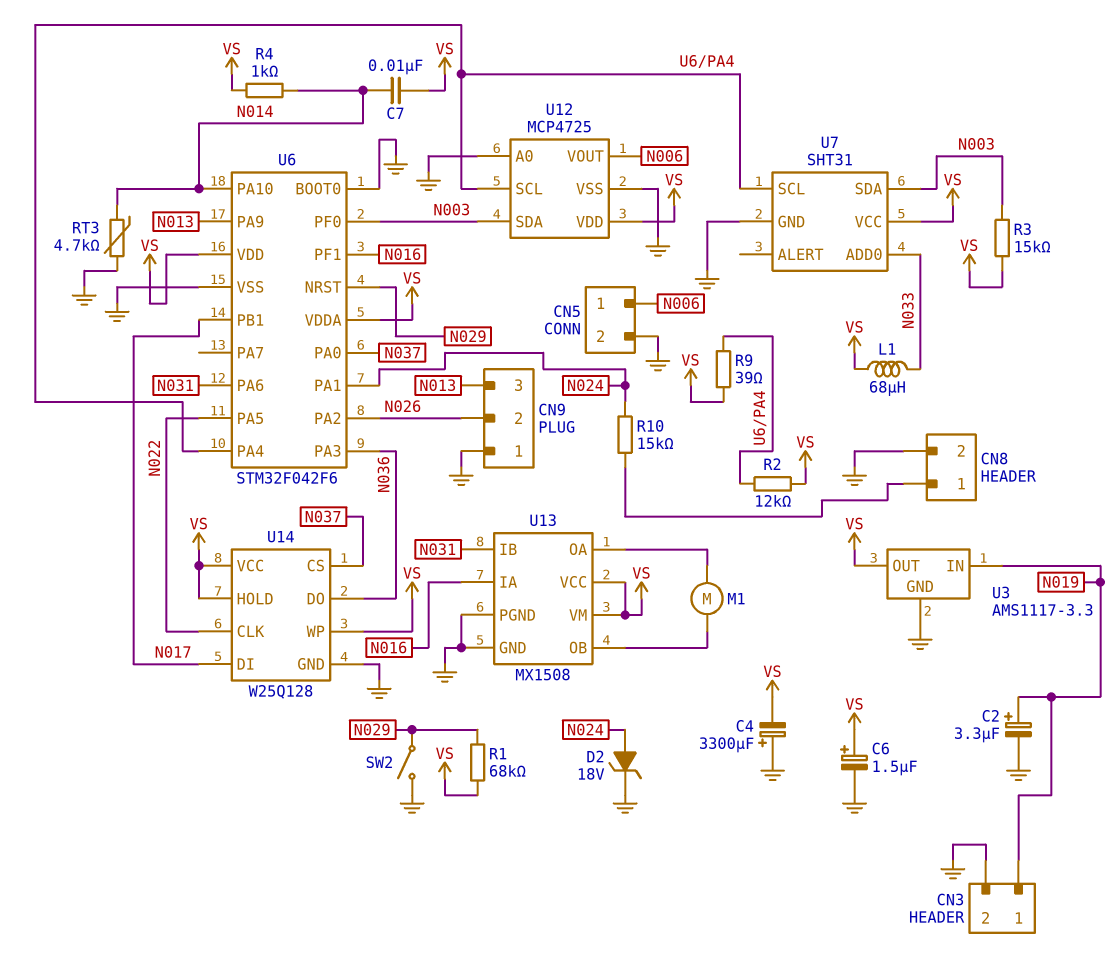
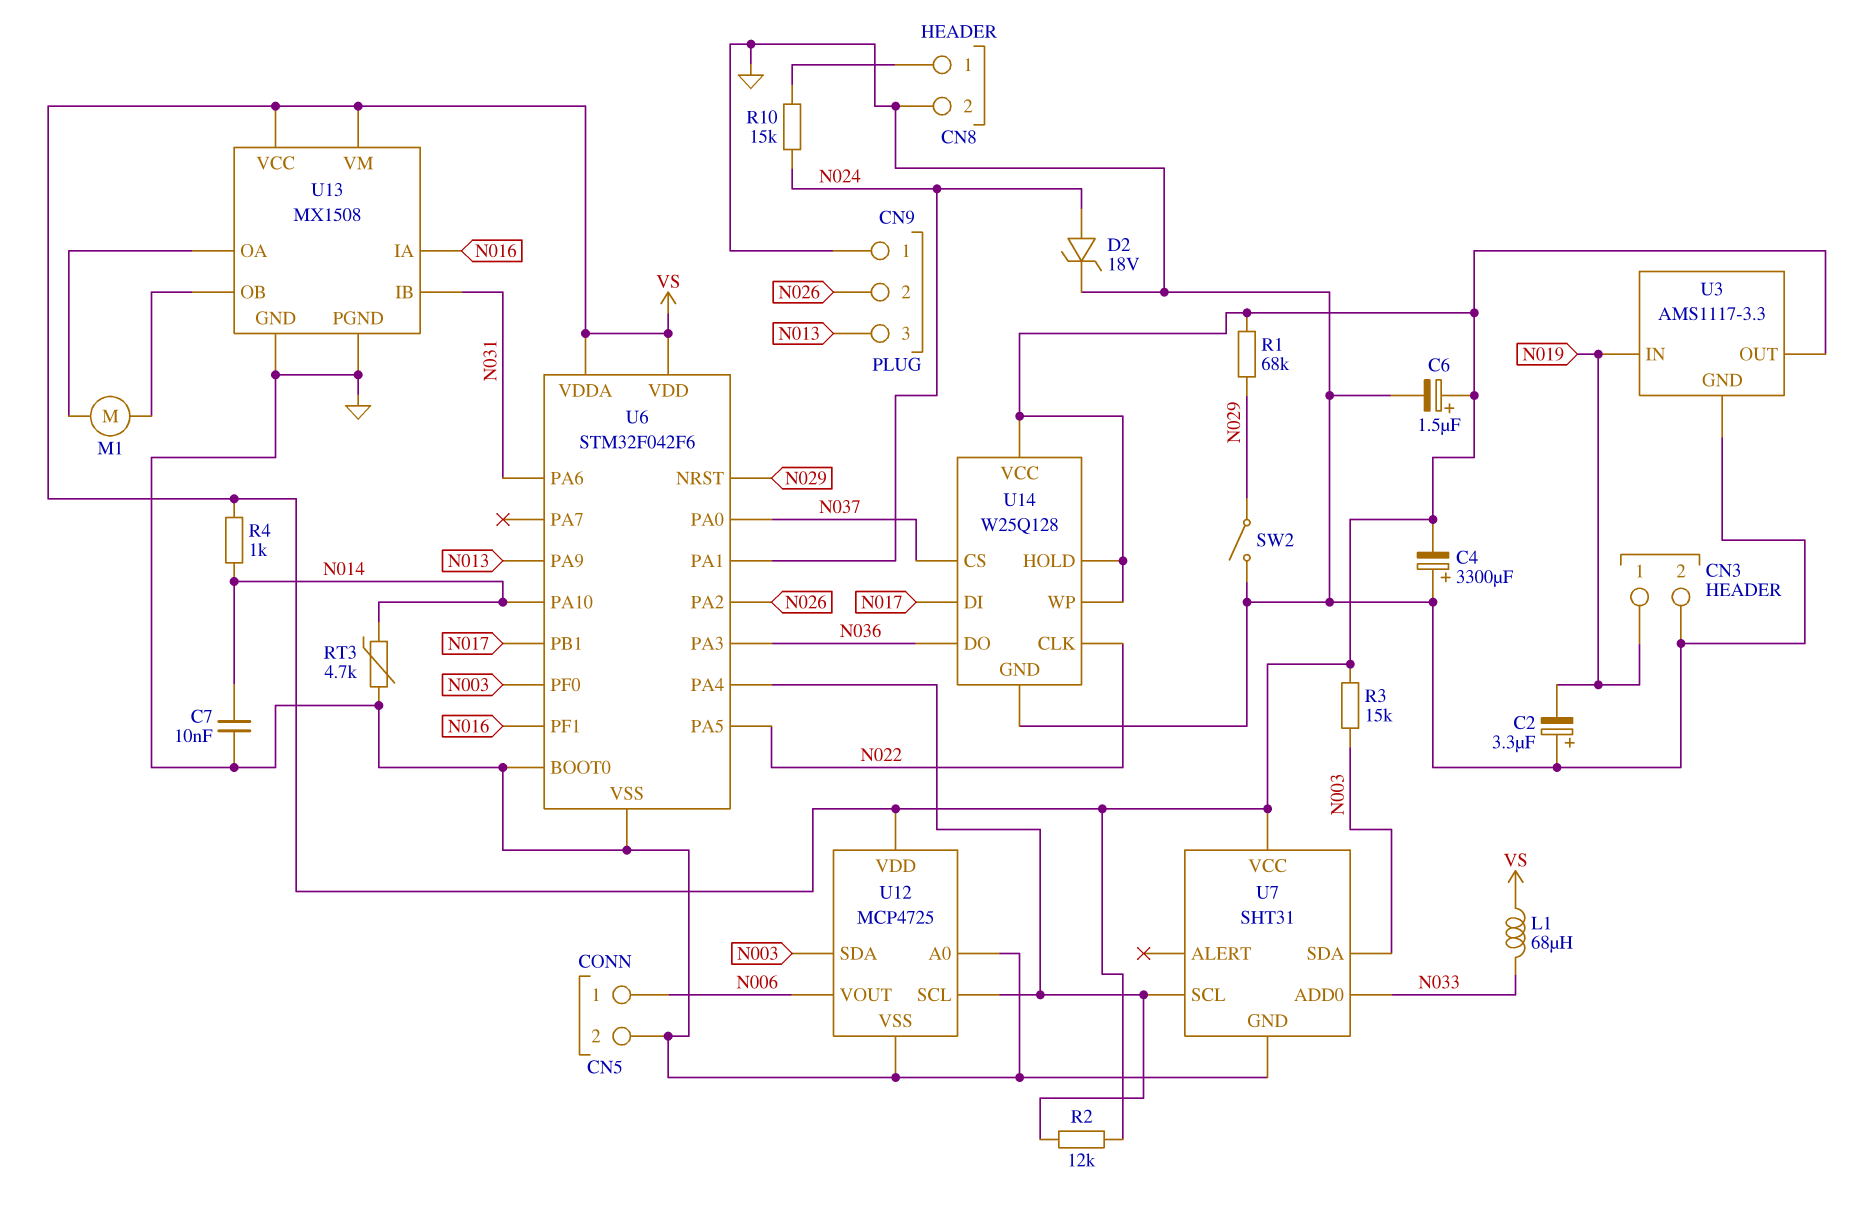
C2: 3.3uF (plus N019, minus GND) -> 3.3uF (plus GND, minus N019)
C7: 10nF (N014, VS) -> 10nF (GND, N014)
R9: 39 (U6/PA4, VS) -> none

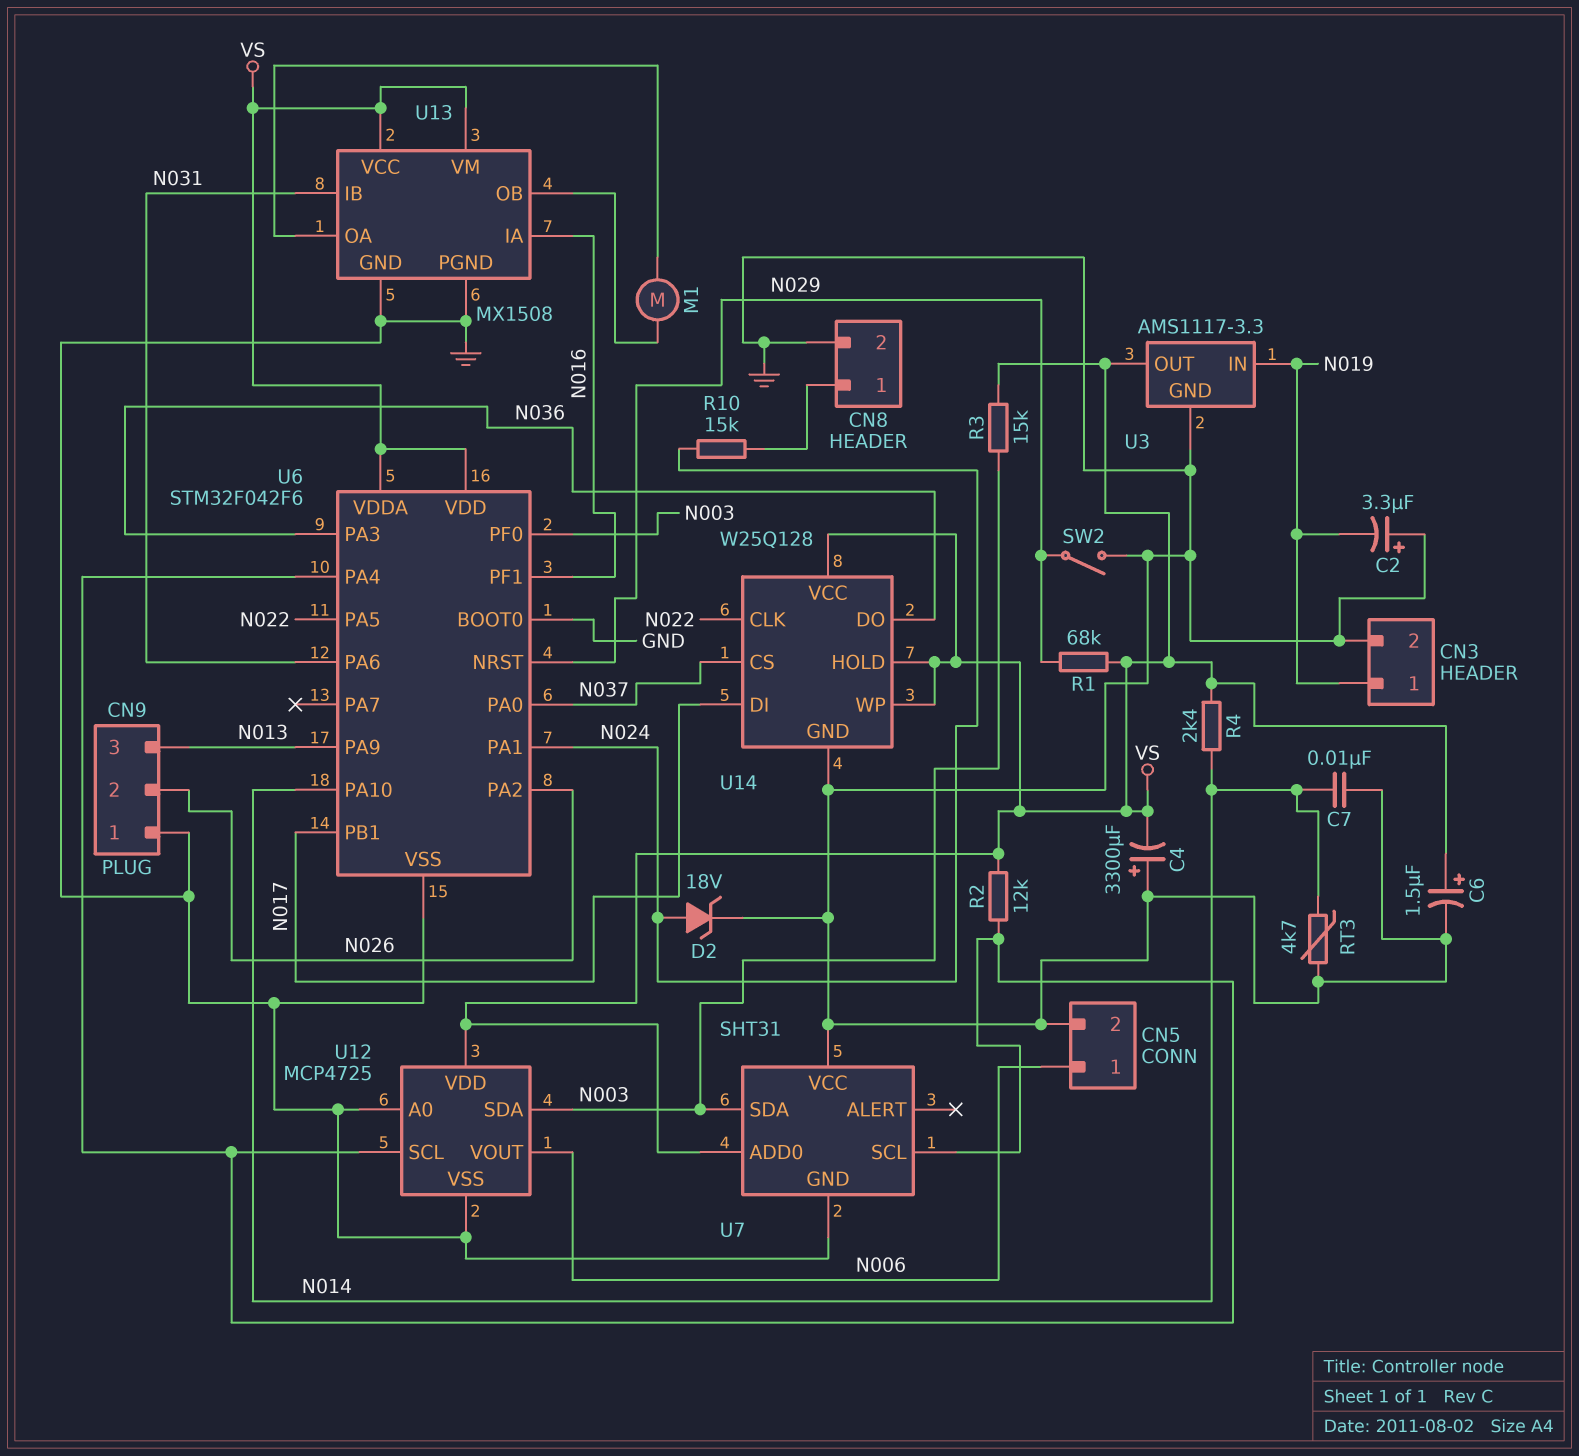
L1: 68uH (N033, VS) -> none
R4: 1k (N014, VS) -> 2.4k (N014, VS)
U7 pin ADD0: N033 -> VS
U7 pin VCC: VS -> GND

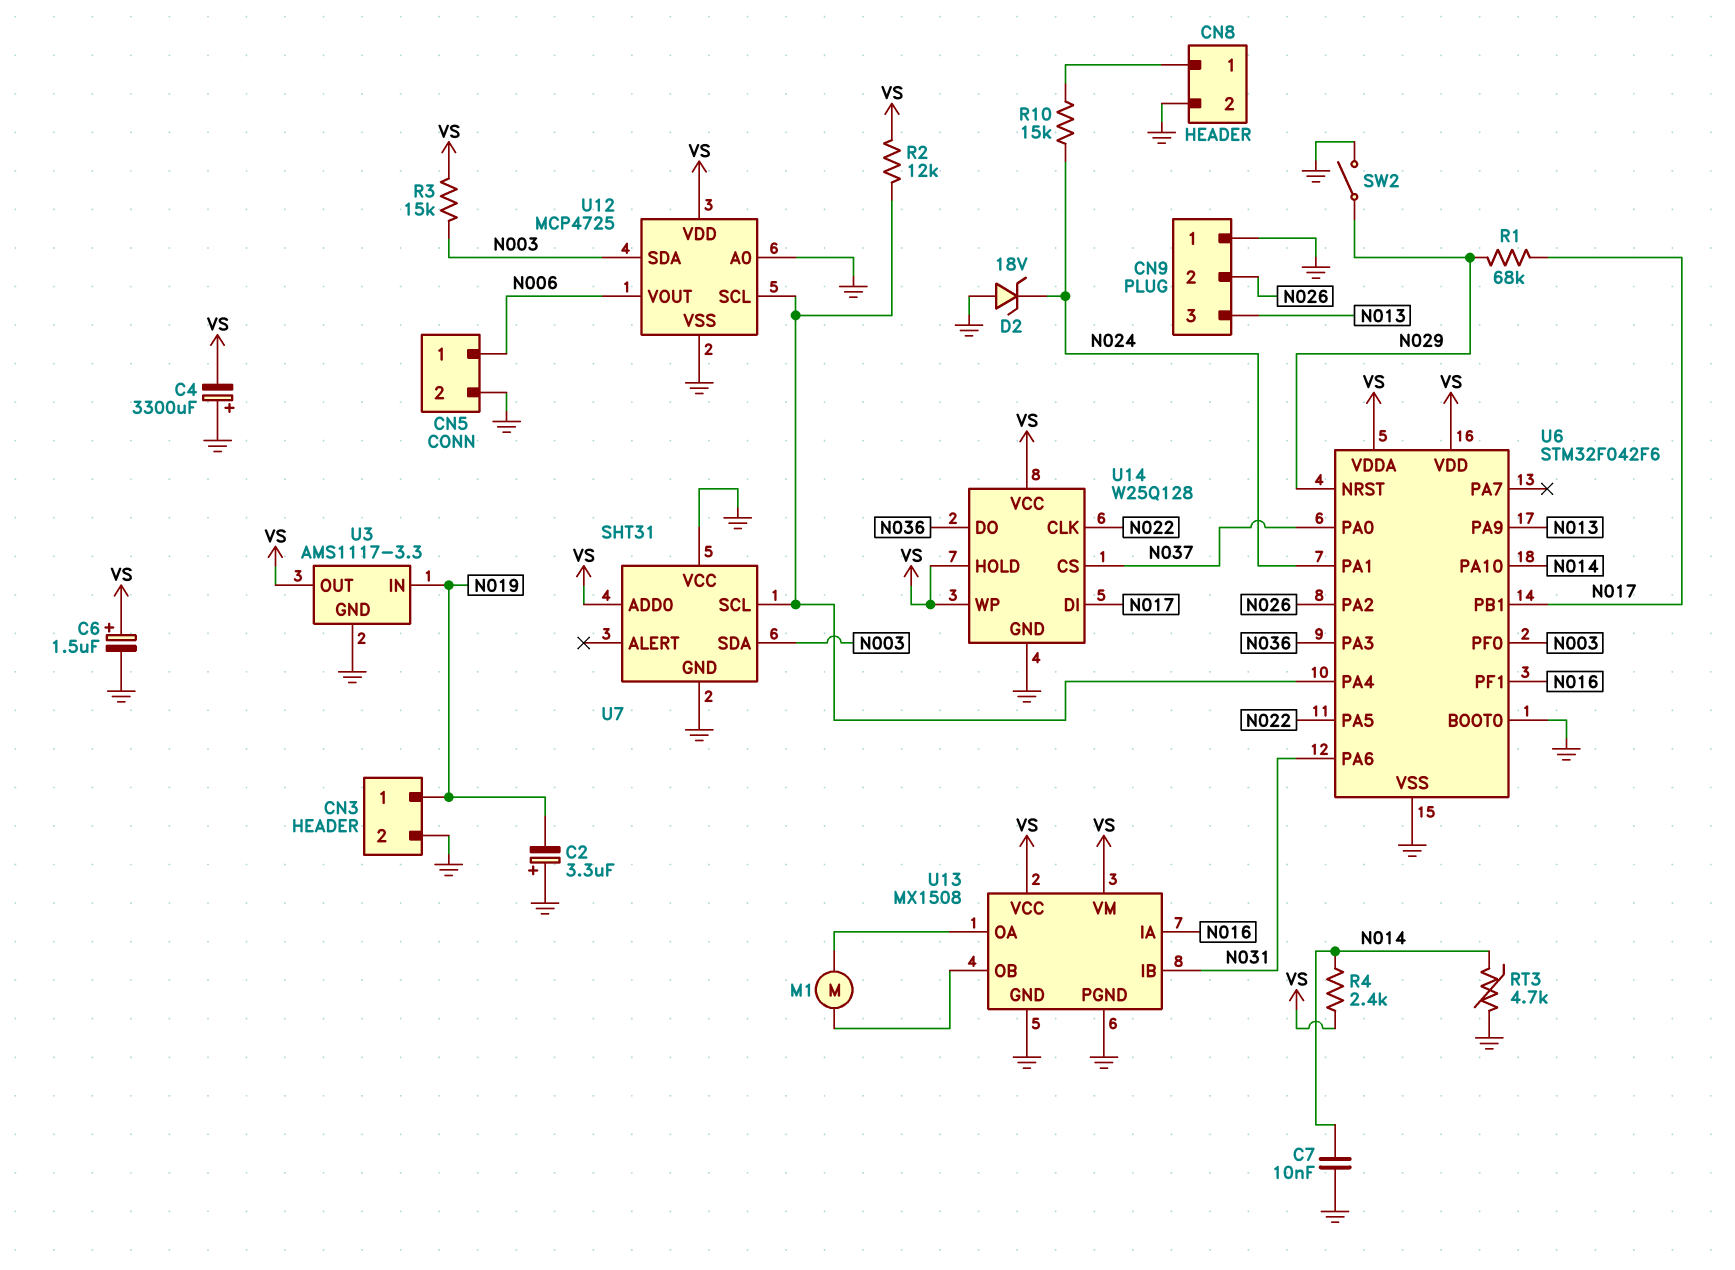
D2: zener 18V (A N024, K GND) -> zener 18V (A GND, K N024)
R1: 68k (N029, VS) -> 68k (N017, N029)

